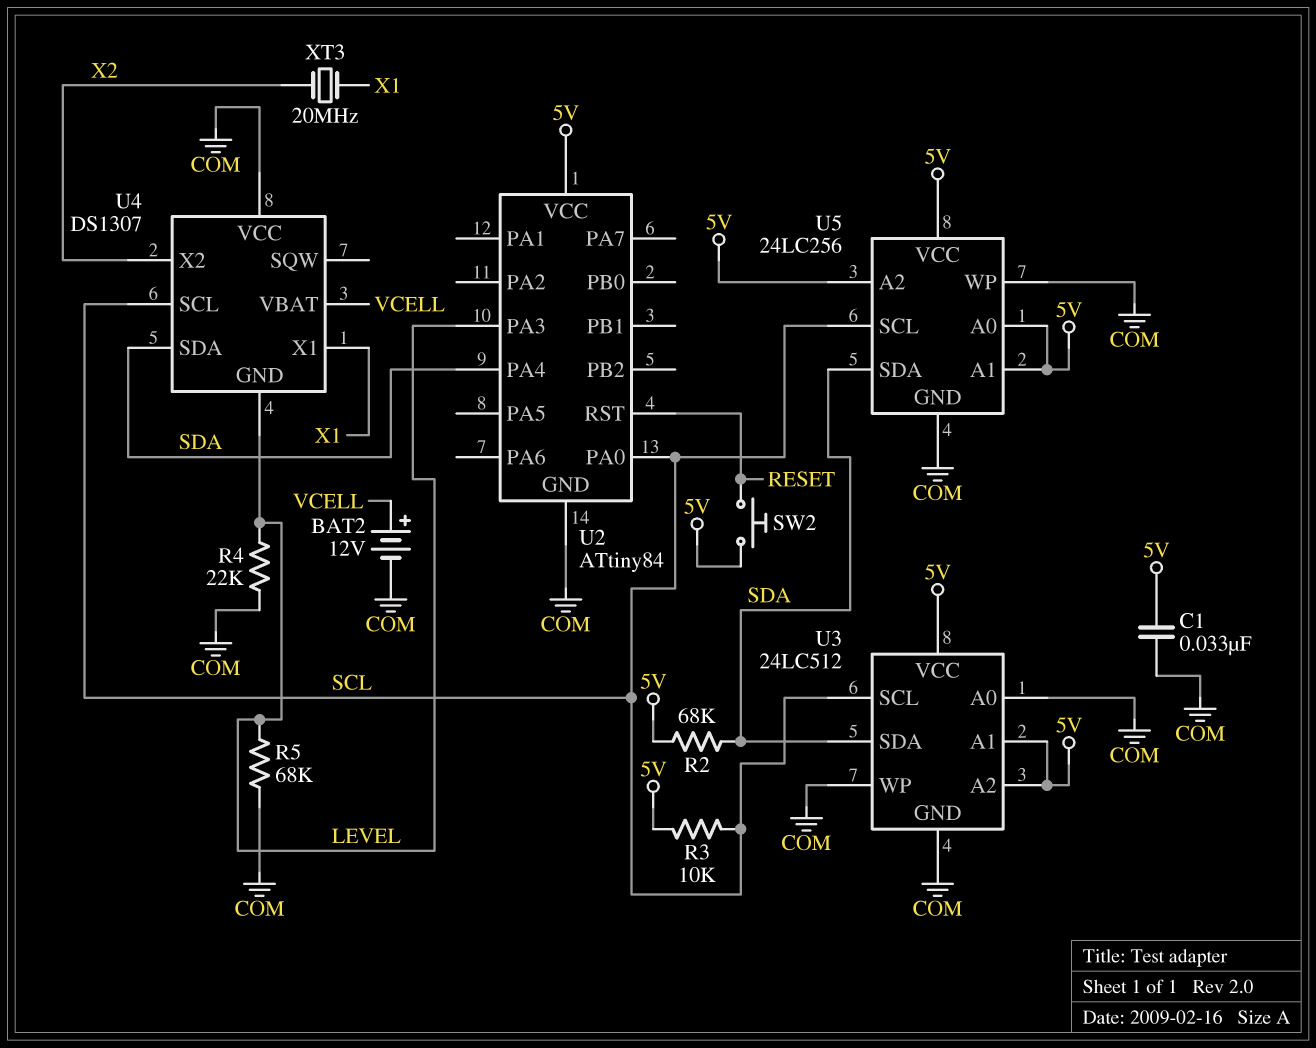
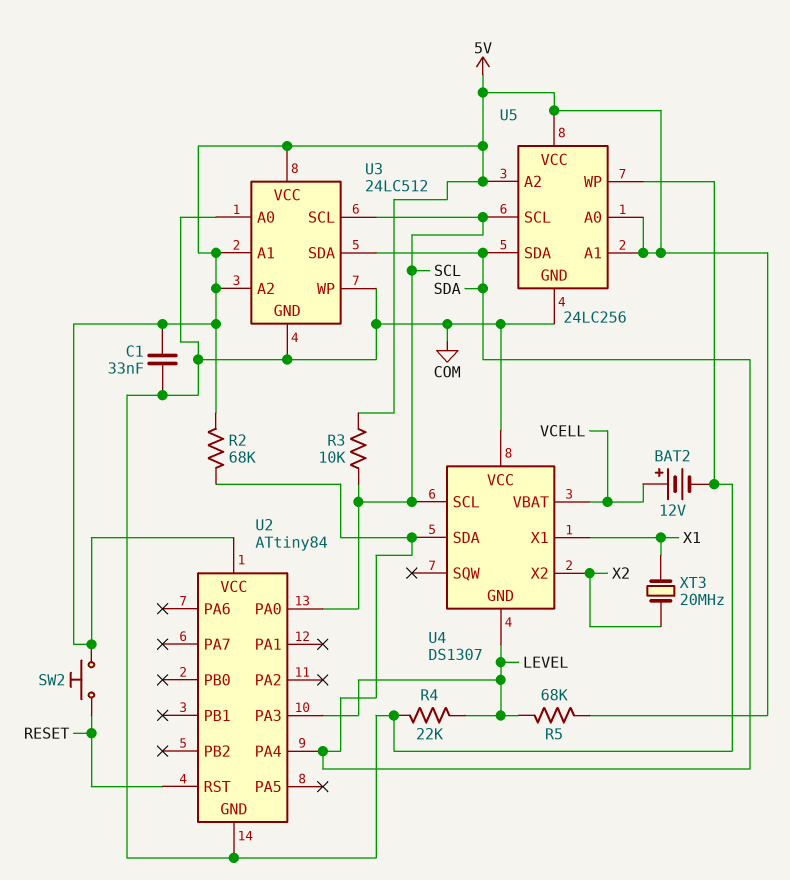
R5: 68k (COM, LEVEL) -> 68k (5V, LEVEL)

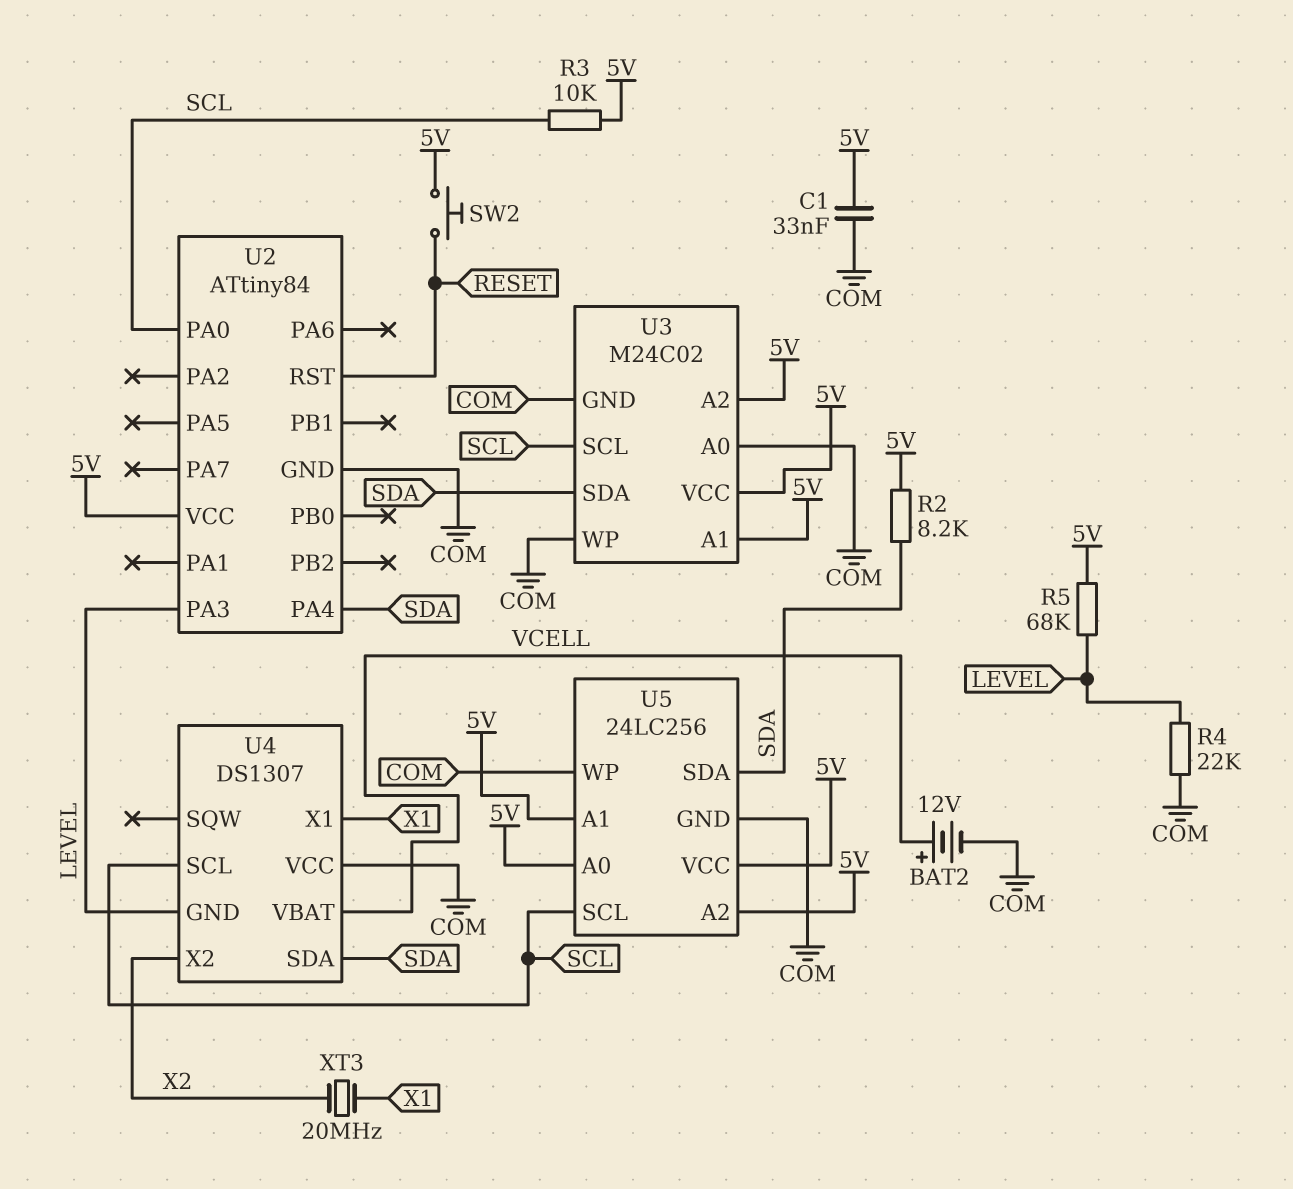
R2: 68k (5V, SDA) -> 8.2k (5V, SDA)
U3: 24LC512 -> M24C02

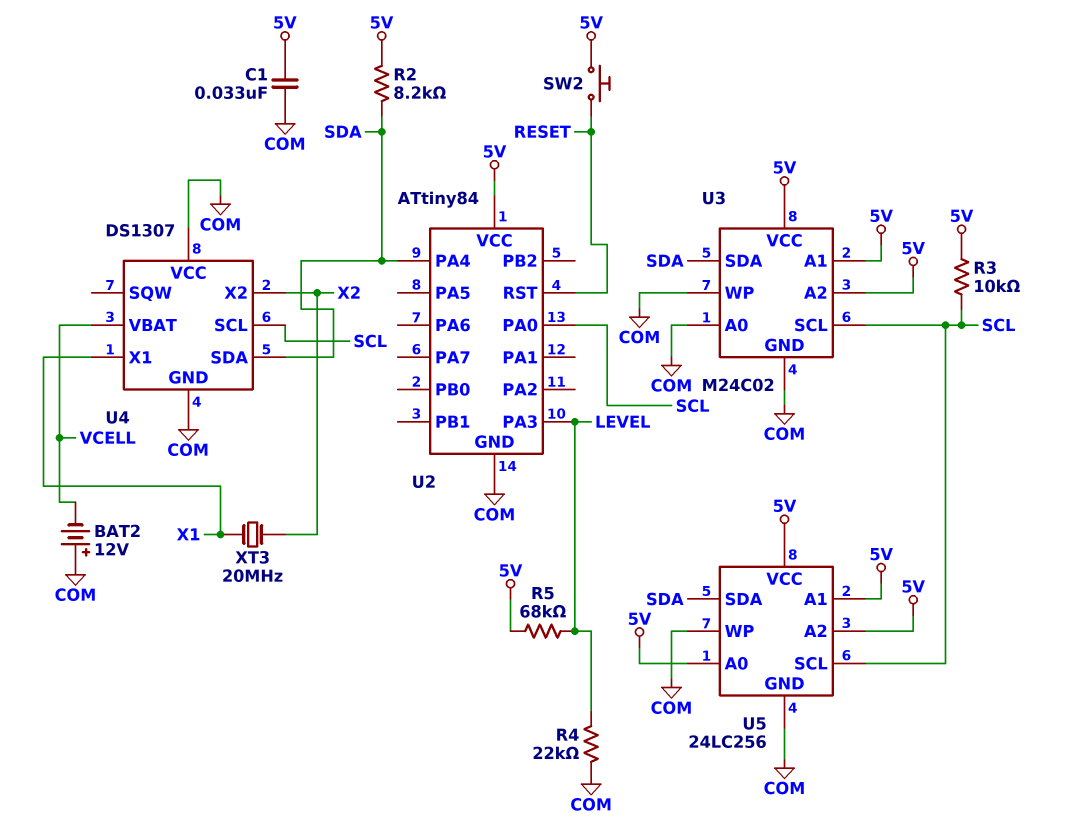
BAT2: 12V (plus VCELL, minus COM) -> 12V (plus COM, minus VCELL)
U4 pin GND: LEVEL -> COM

